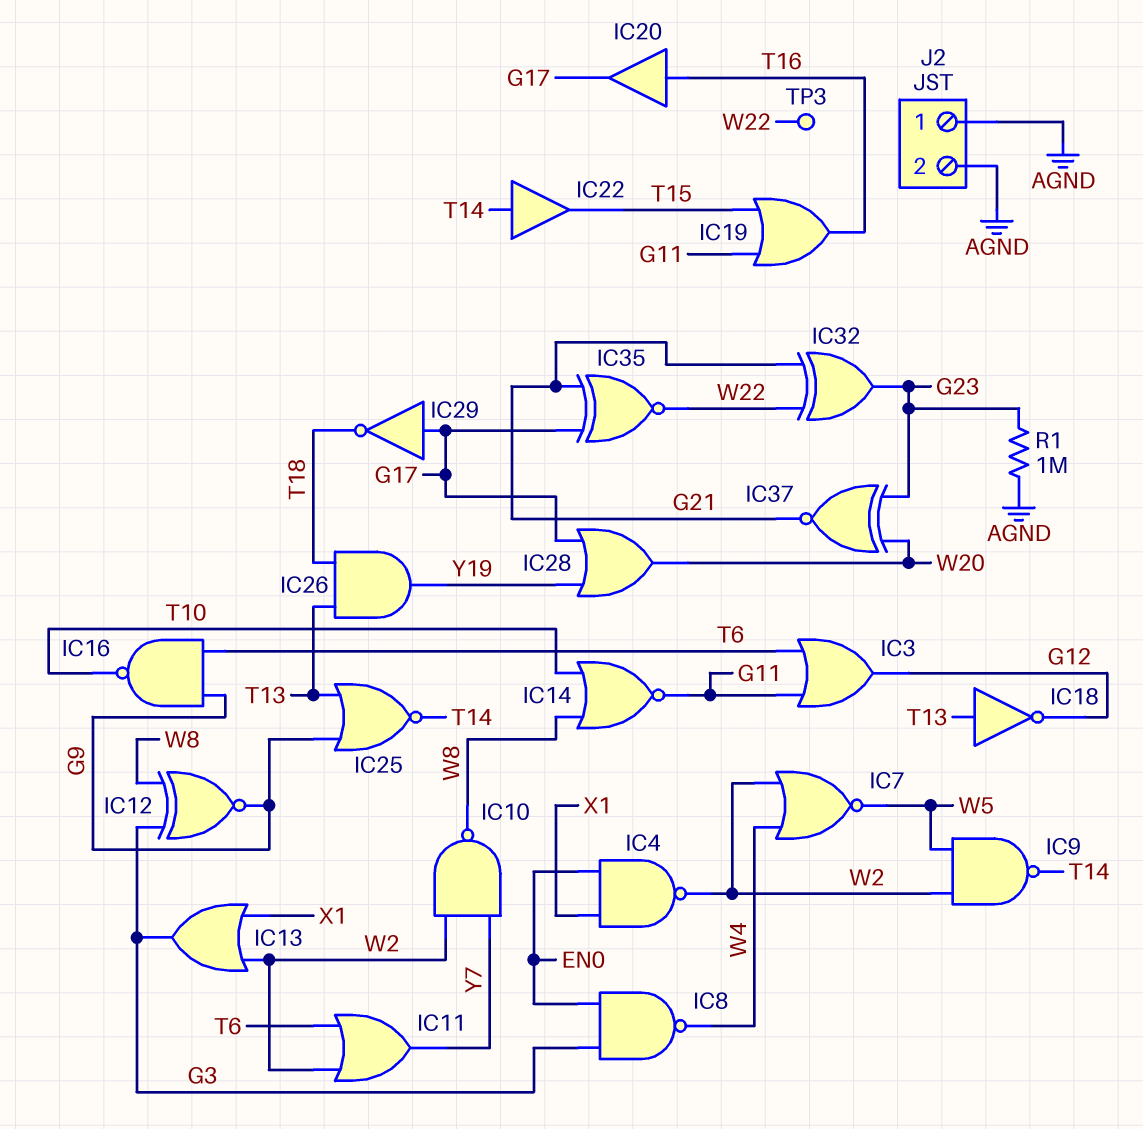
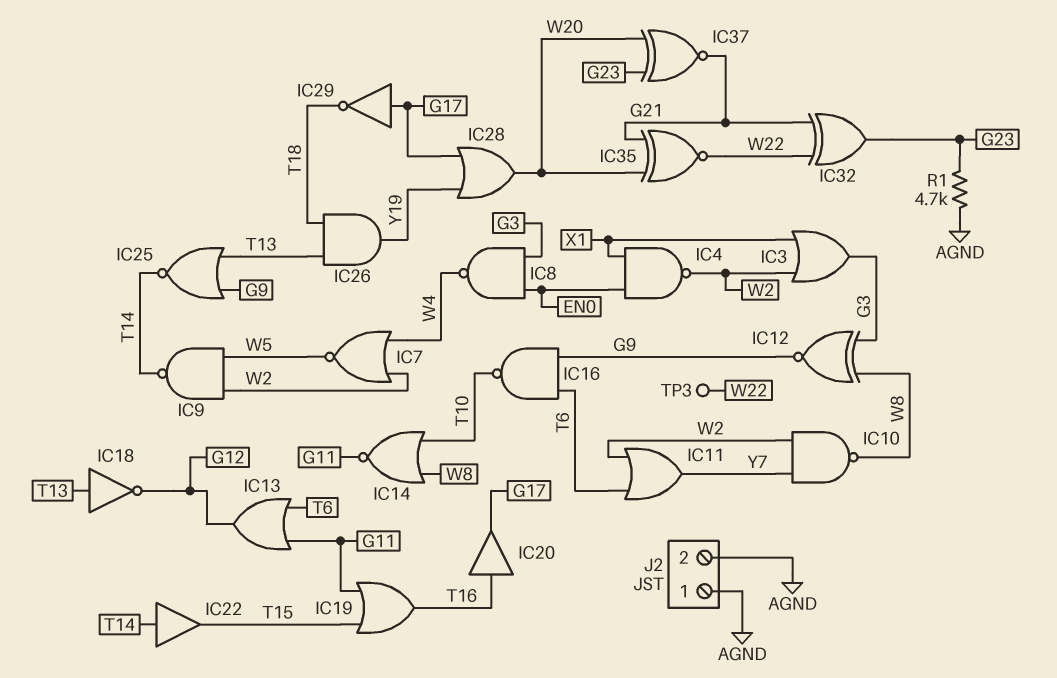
IC3: OR (in G11, in T6, out G12) -> OR (in W2, in X1, out G3)
IC13: OR (in W2, in X1, out G3) -> OR (in G11, in T6, out G12)
IC35: XNOR (in G17, in G21, out W22) -> XNOR (in G21, in W20, out W22)
R1: 1M (AGND, G23) -> 4.7k (AGND, G23)

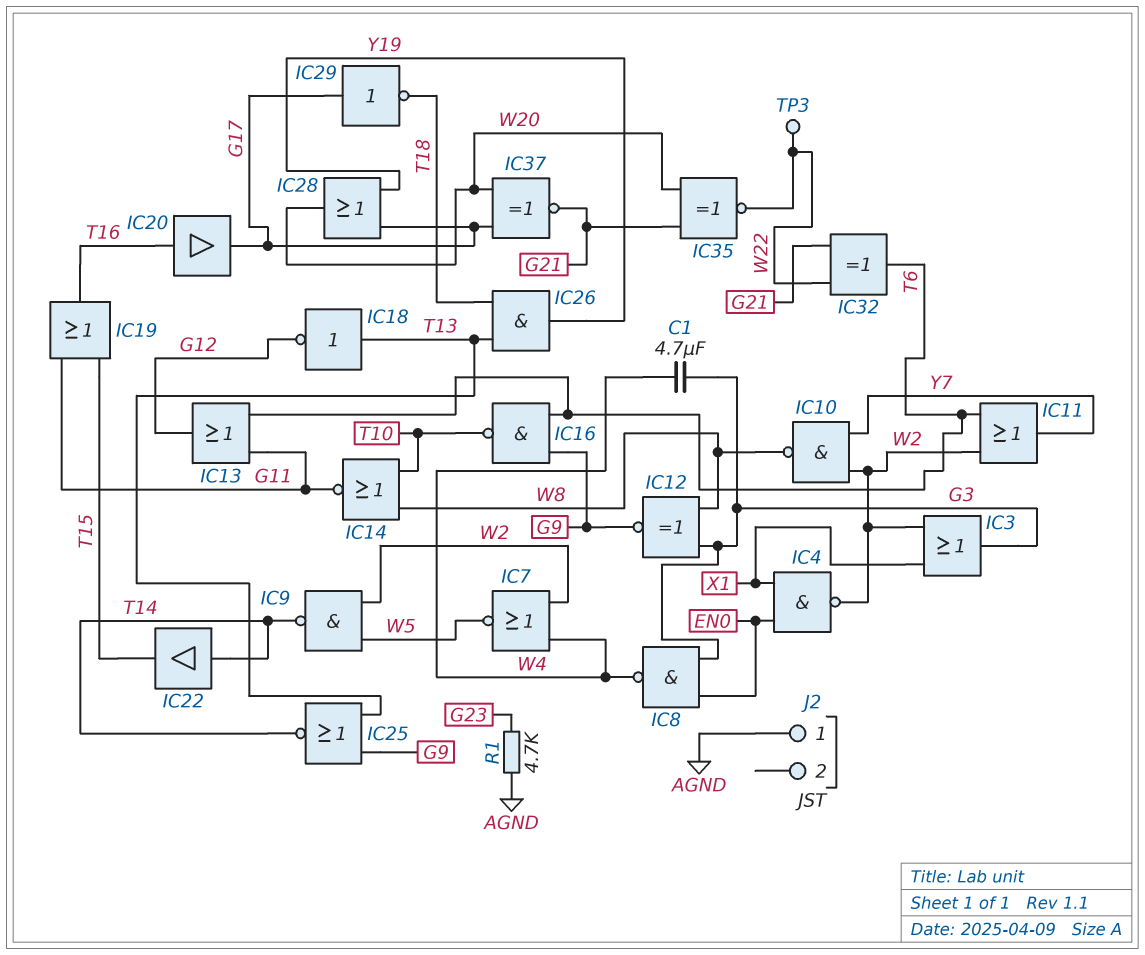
C1: none -> 4.7uF (G3, W4)
IC32: XOR (in G21, in W22, out G23) -> XOR (in G21, in W22, out T6)
IC37: XNOR (in G23, in W20, out G21) -> XNOR (in G17, in W20, out G21)
J2 pin 2: AGND -> none

